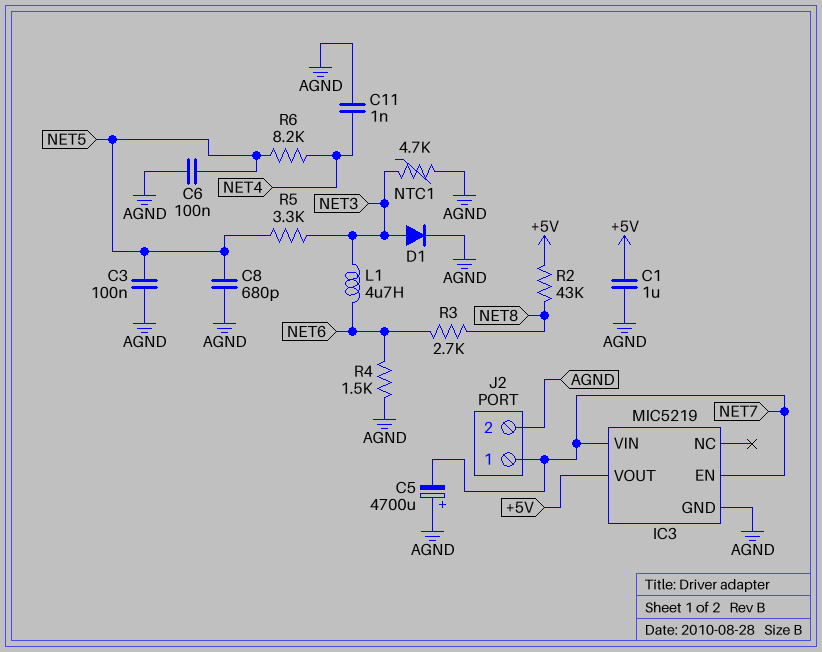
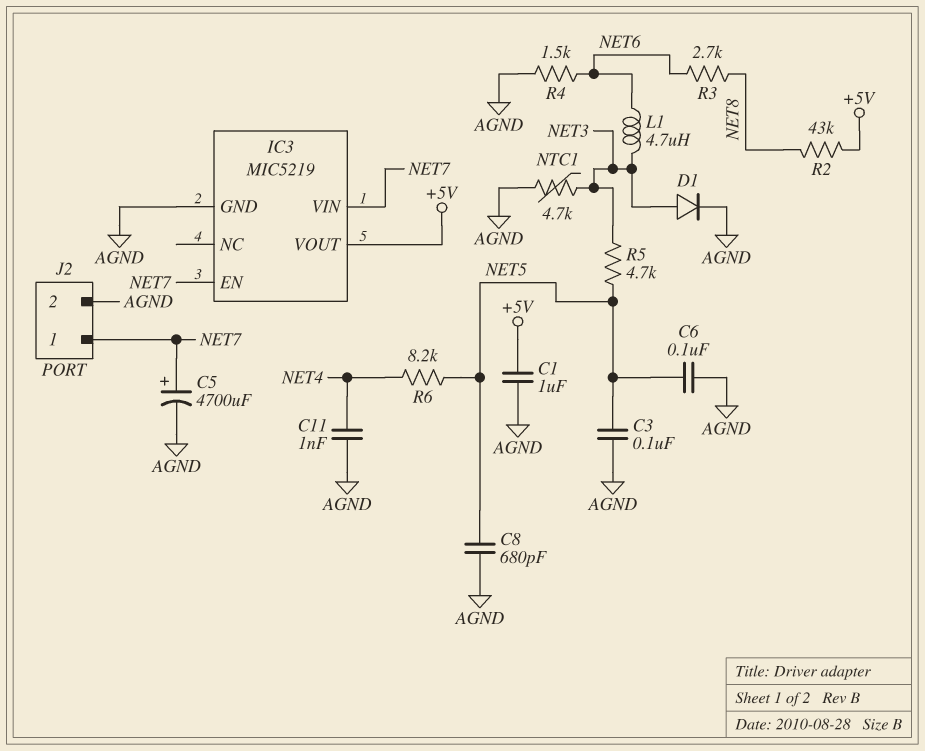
C5: 4700uF (plus AGND, minus NET7) -> 4700uF (plus NET7, minus AGND)
R5: 3.3k (NET3, NET5) -> 4.7k (NET3, NET5)

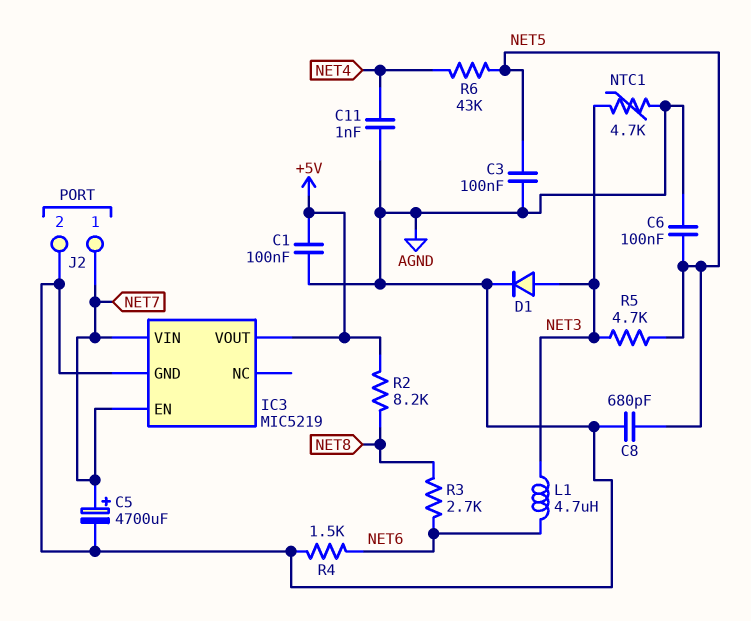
C1: 1uF (+5V, AGND) -> 100nF (+5V, AGND)
R2: 43k (+5V, NET8) -> 8.2k (+5V, NET8)
R6: 8.2k (NET4, NET5) -> 43k (NET4, NET5)

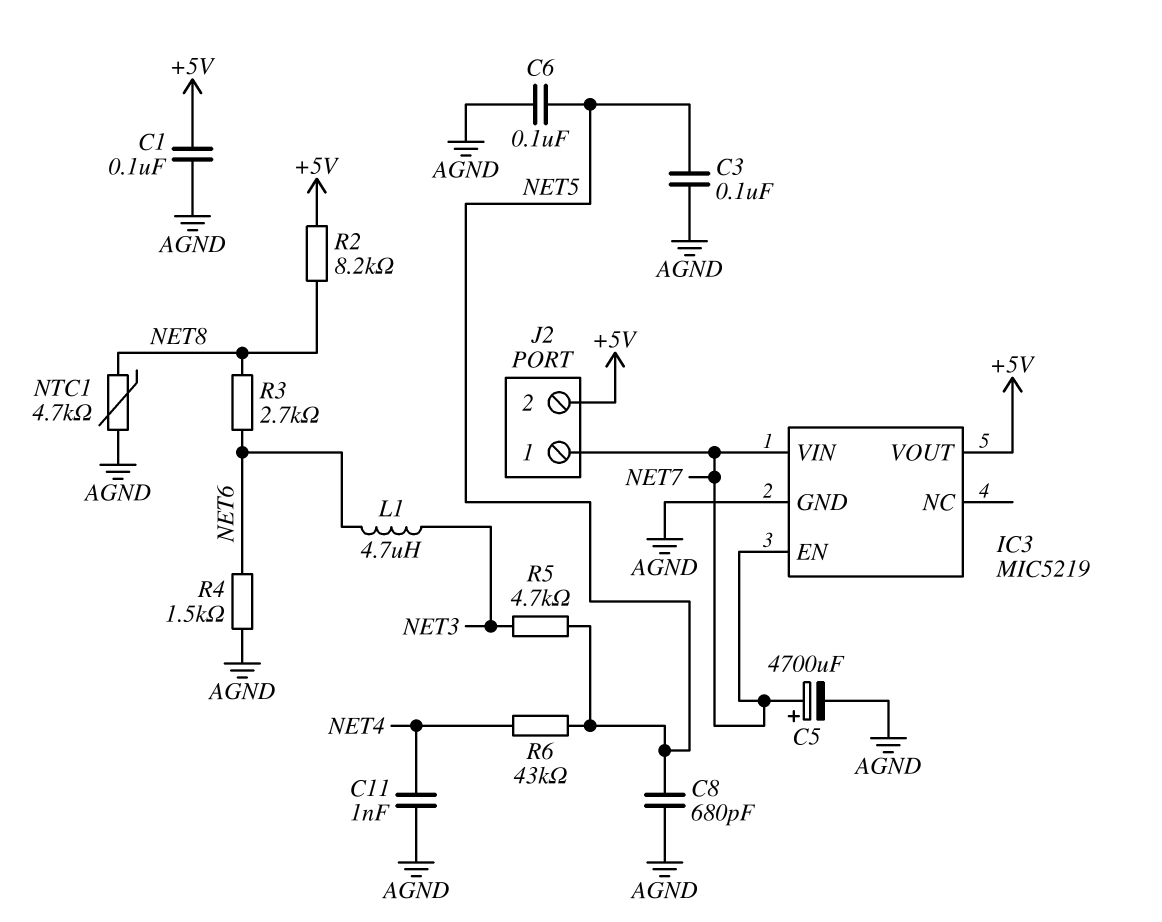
D1: diode (A NET3, K AGND) -> none
J2 pin 2: AGND -> +5V
NTC1: 4.7k (AGND, NET3) -> 4.7k (AGND, NET8)

